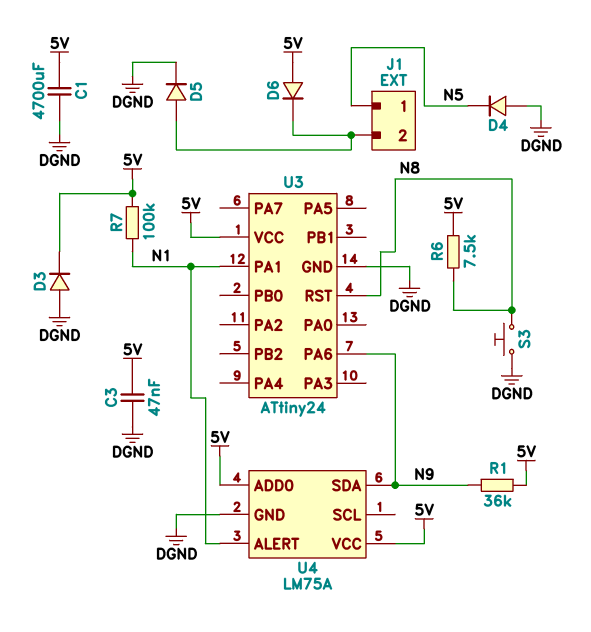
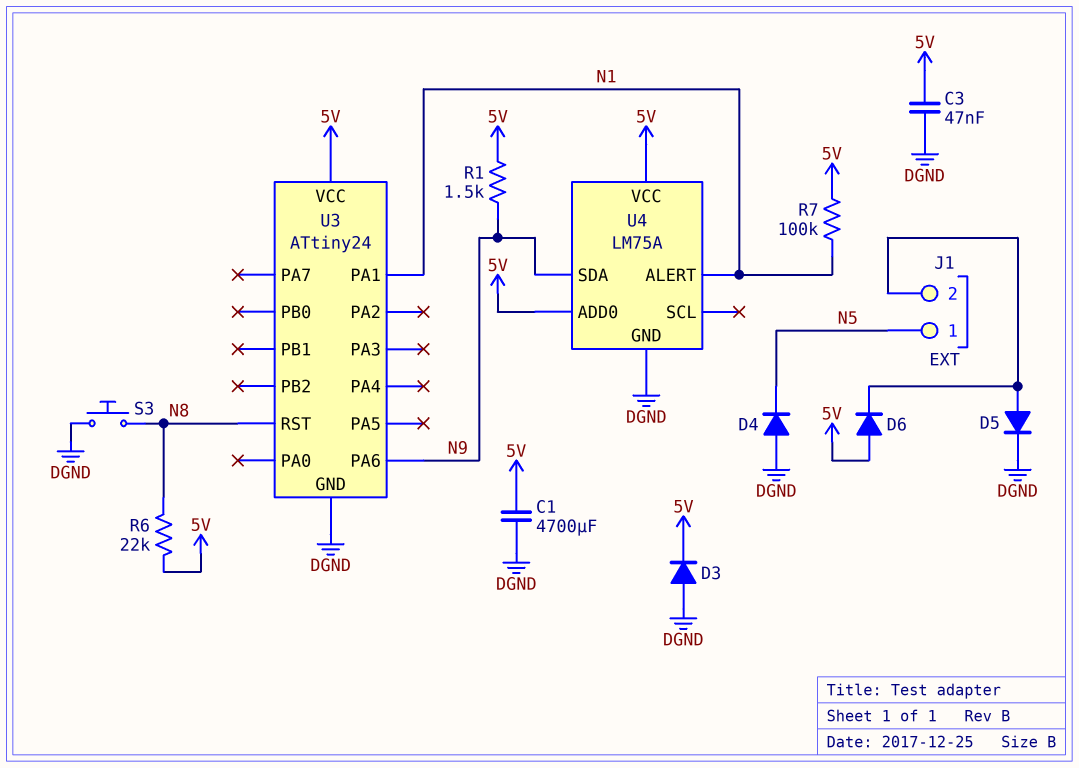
R1: 36k (5V, N9) -> 1.5k (5V, N9)
R6: 7.5k (5V, N8) -> 22k (5V, N8)

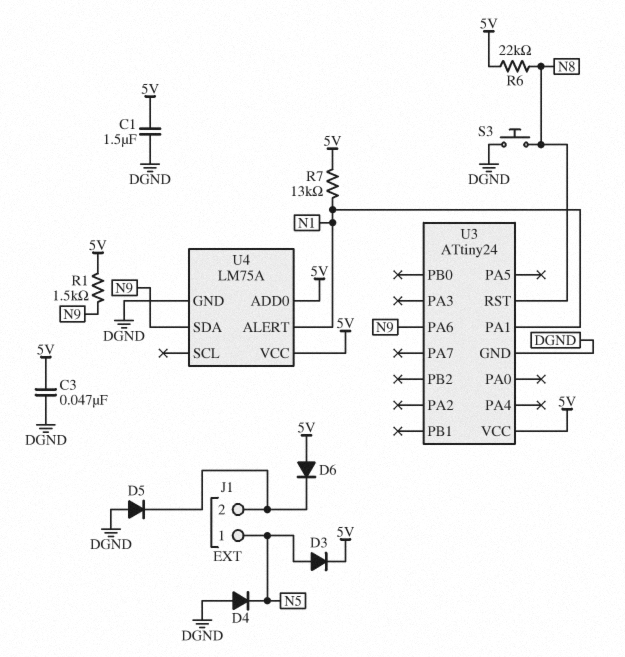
C1: 4700uF (5V, DGND) -> 1.5uF (5V, DGND)
D3: diode (A DGND, K 5V) -> diode (A N5, K 5V)
D5: diode (A J1/2, K DGND) -> diode (A DGND, K J1/2)
R7: 100k (5V, N1) -> 13k (5V, N1)

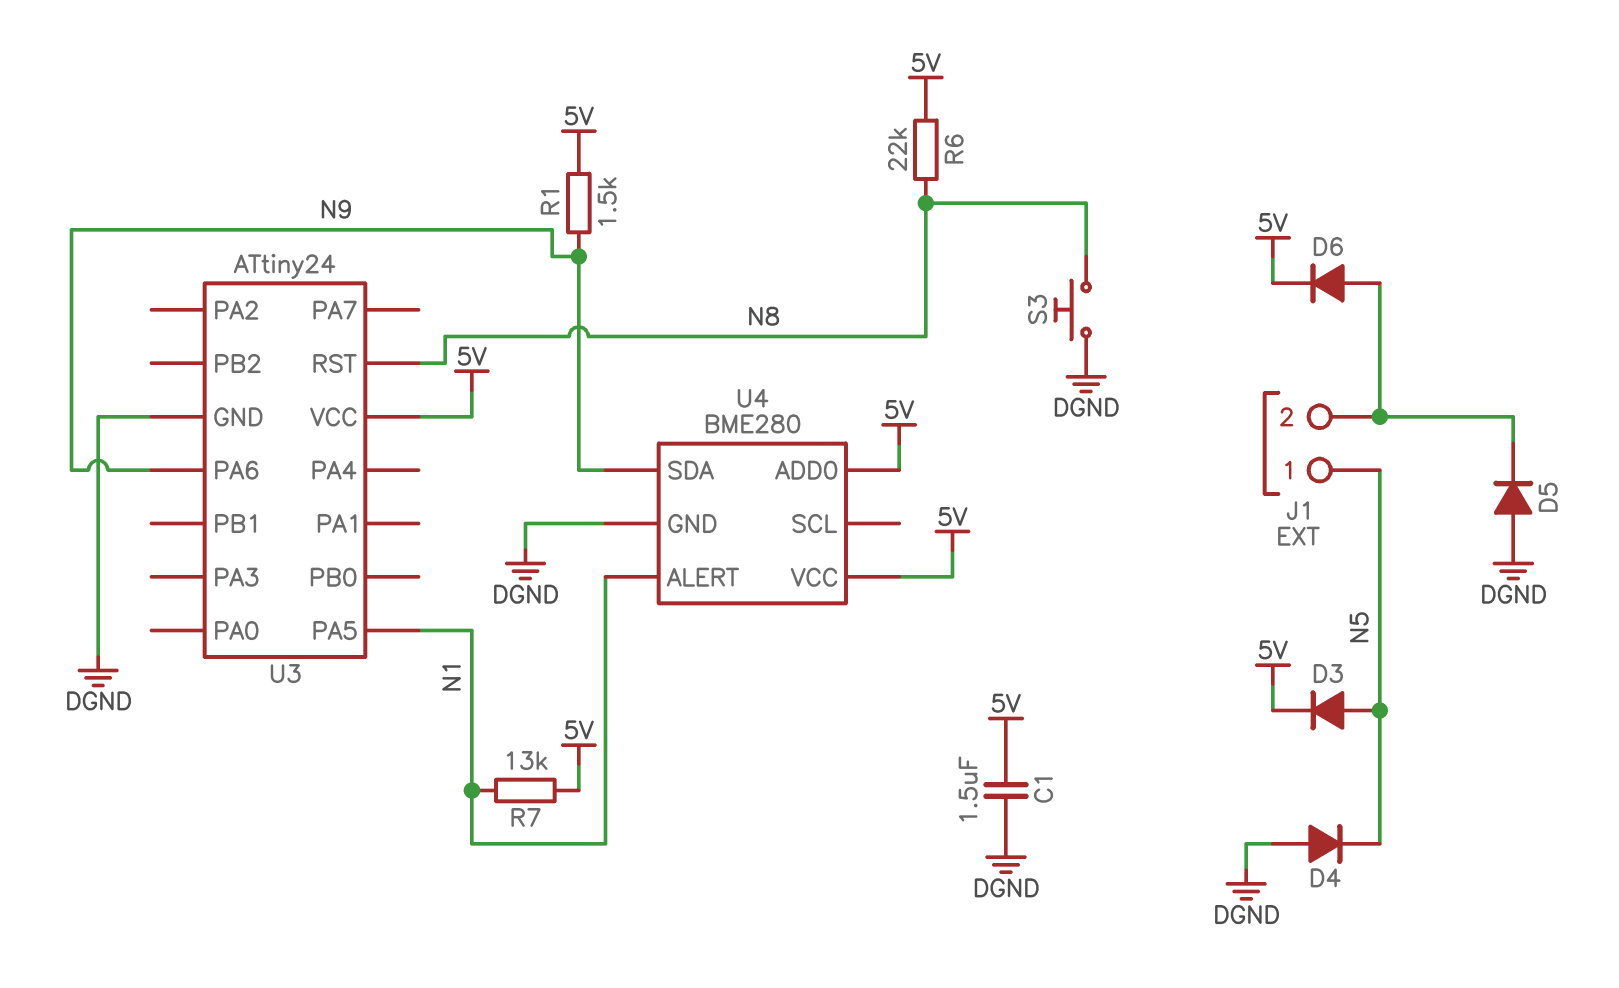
C3: 47nF (5V, DGND) -> none
D6: diode (A 5V, K J1/2) -> diode (A J1/2, K 5V)
U3 pin PA1: N1 -> none
U3 pin PA5: none -> N1
U4: LM75A -> BME280

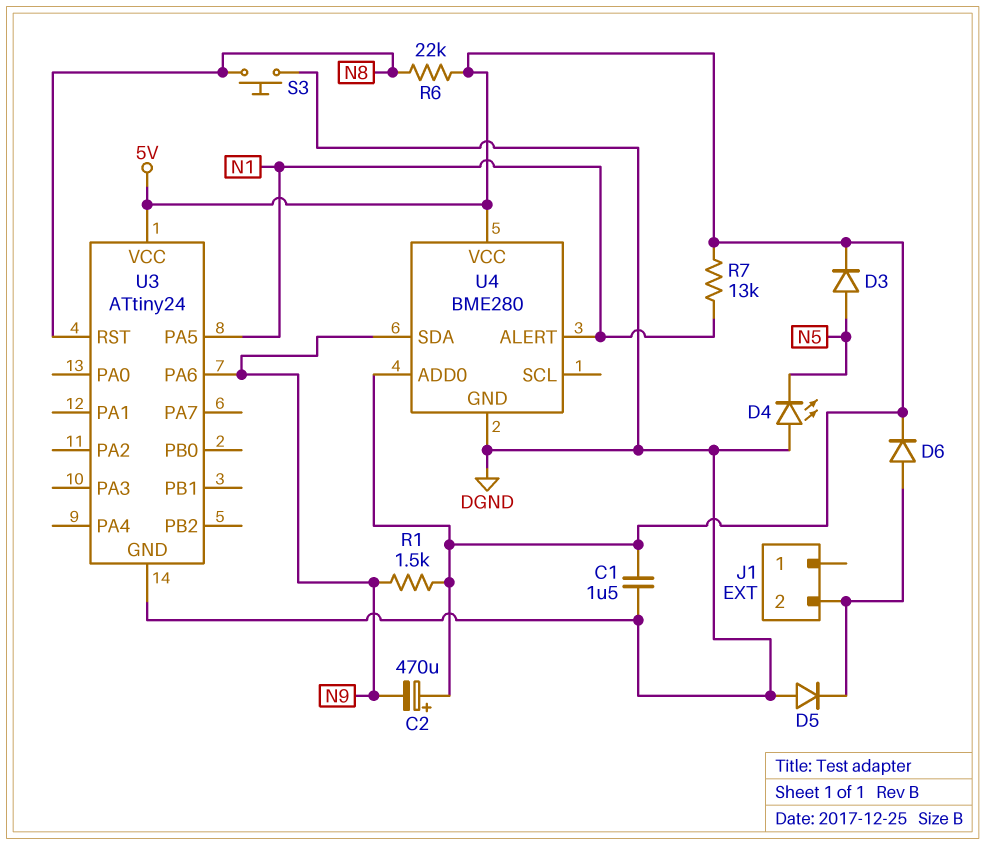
C2: none -> 470uF (plus 5V, minus N9)
D4: diode (A DGND, K N5) -> LED (A DGND, K N5)
J1 pin 1: N5 -> none

